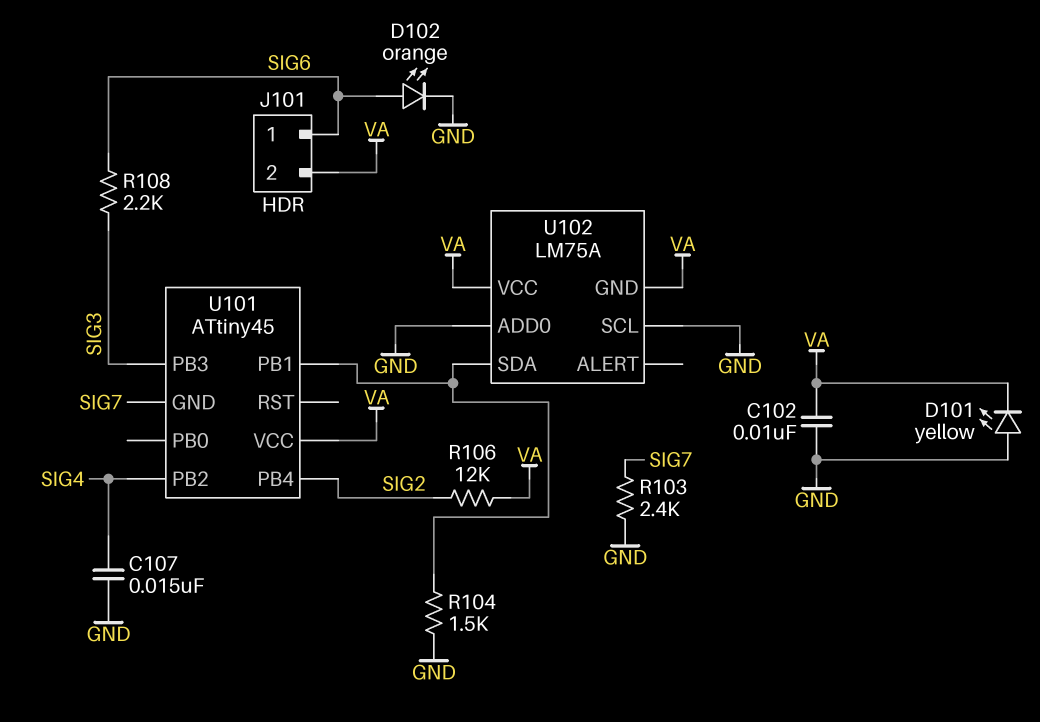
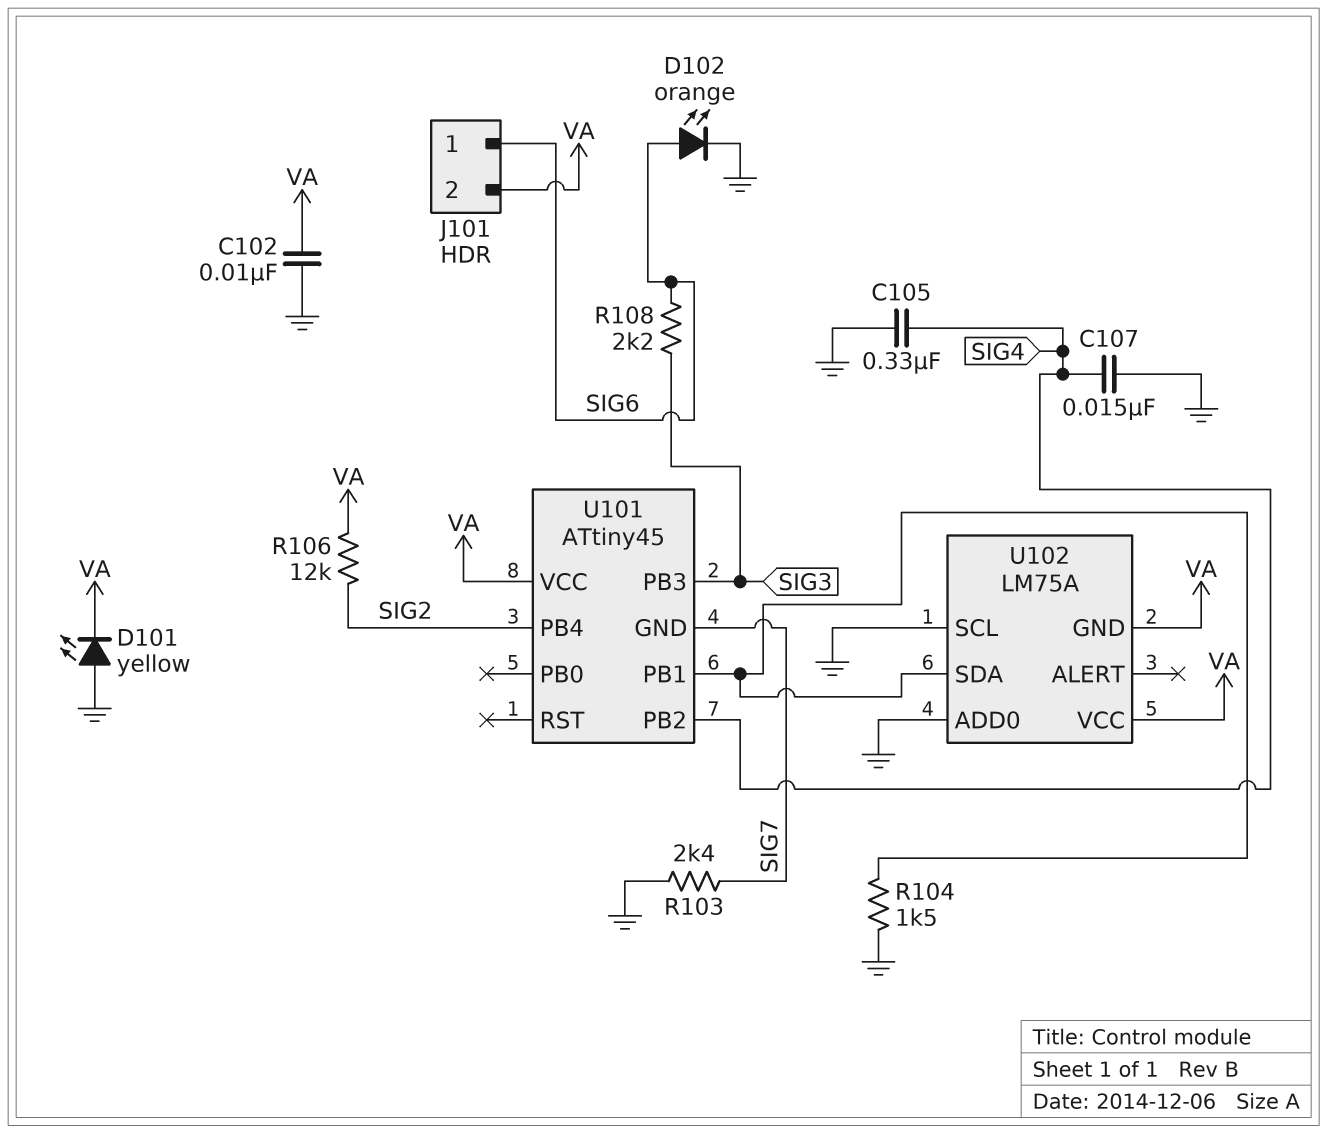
C105: none -> 330nF (GND, SIG4)

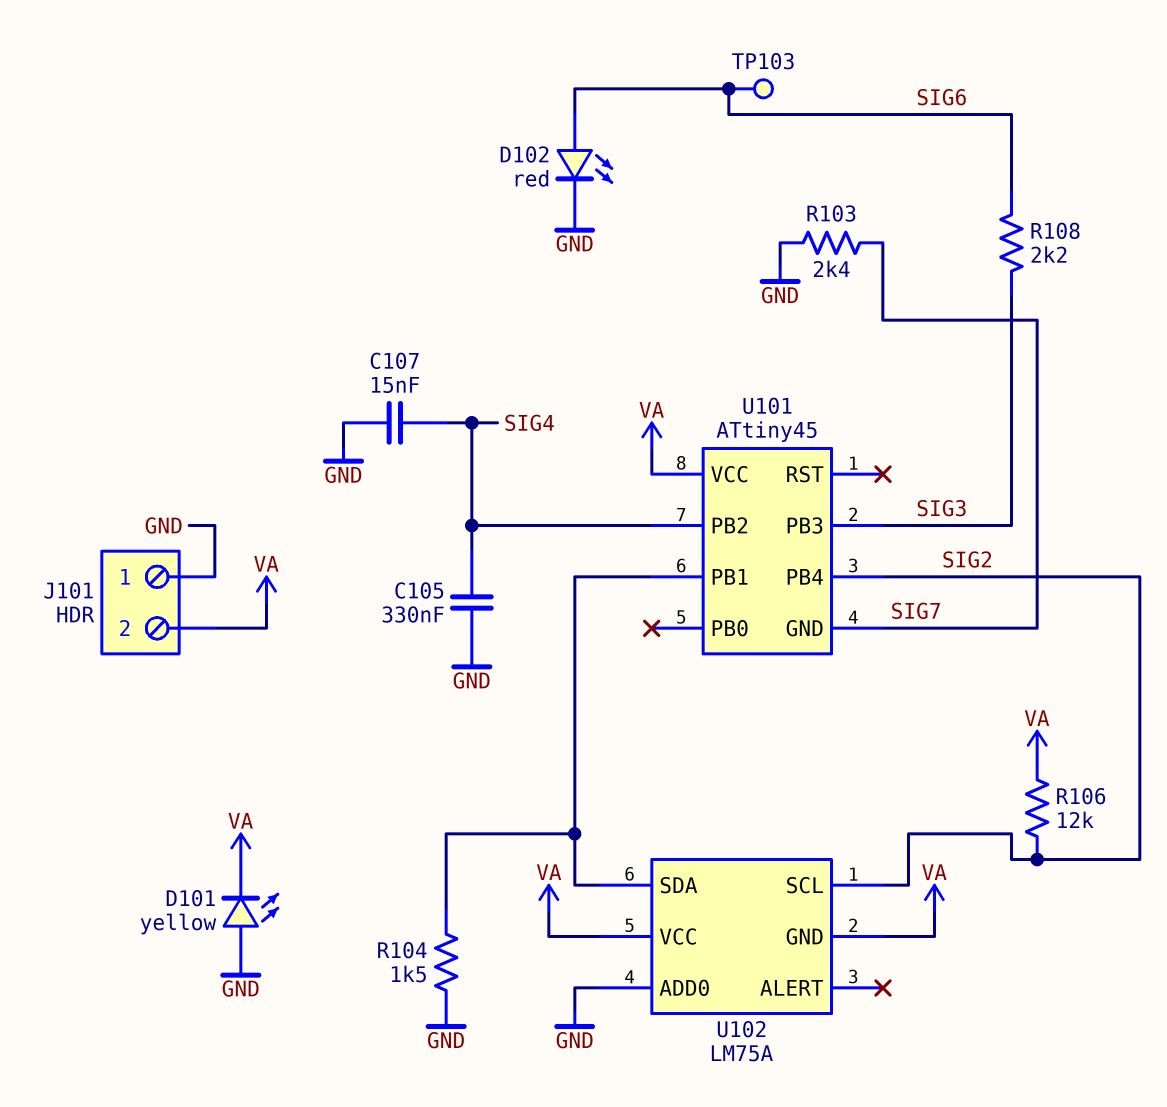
C102: 10nF (GND, VA) -> none
D102: LED orange (A SIG6, K GND) -> LED red (A SIG6, K GND)
J101 pin 1: SIG6 -> GND
TP103: none -> test point (SIG6)
U102 pin SCL: GND -> SIG2

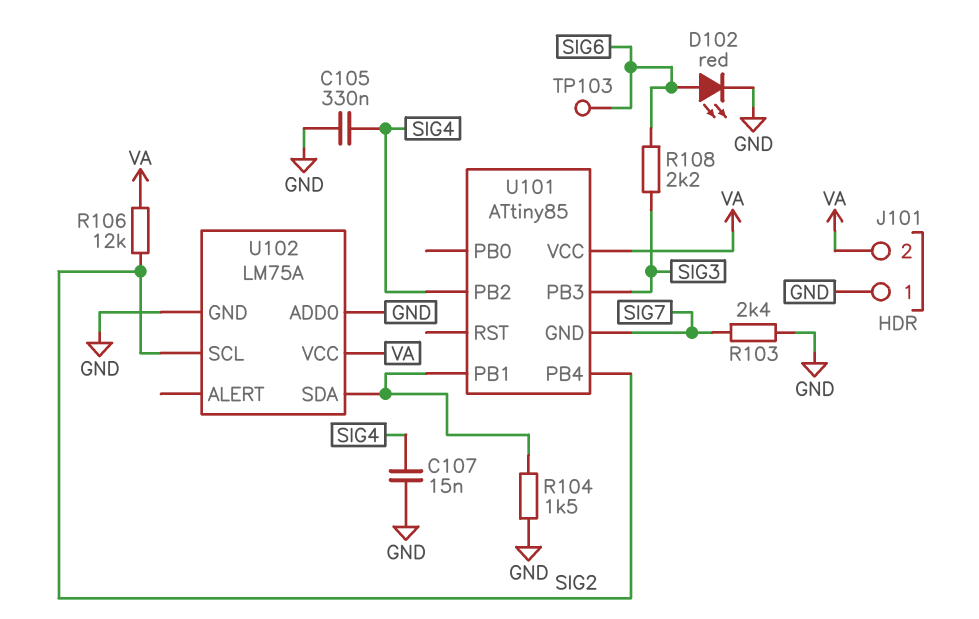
D101: LED yellow (A GND, K VA) -> none
U101: ATtiny45 -> ATtiny85
U102 pin GND: VA -> GND

